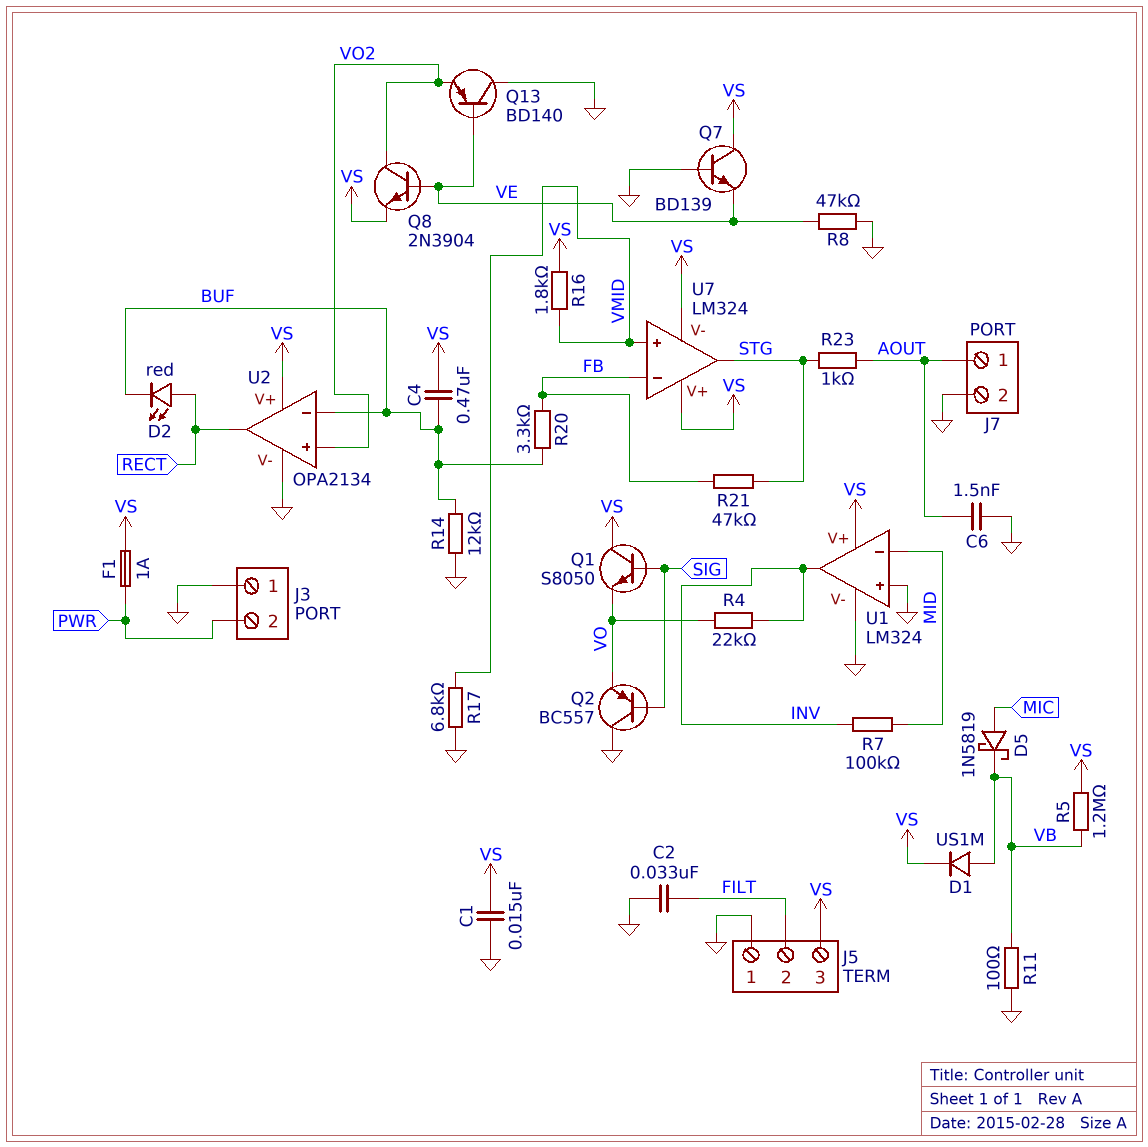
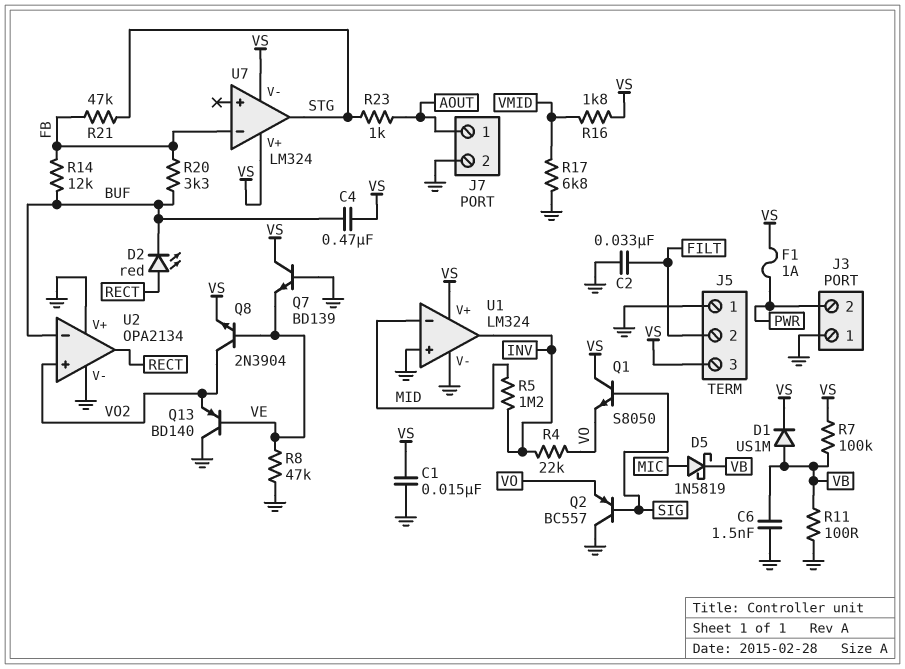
C6: 1.5nF (AOUT, GND) -> 1.5nF (GND, VB)
R5: 1.2M (VB, VS) -> 1.2M (INV, MID)
R7: 100k (INV, MID) -> 100k (VB, VS)
R14: 12k (BUF, GND) -> 12k (BUF, FB)
U2 pin V+: VS -> GND
U7 pin in+: VMID -> none

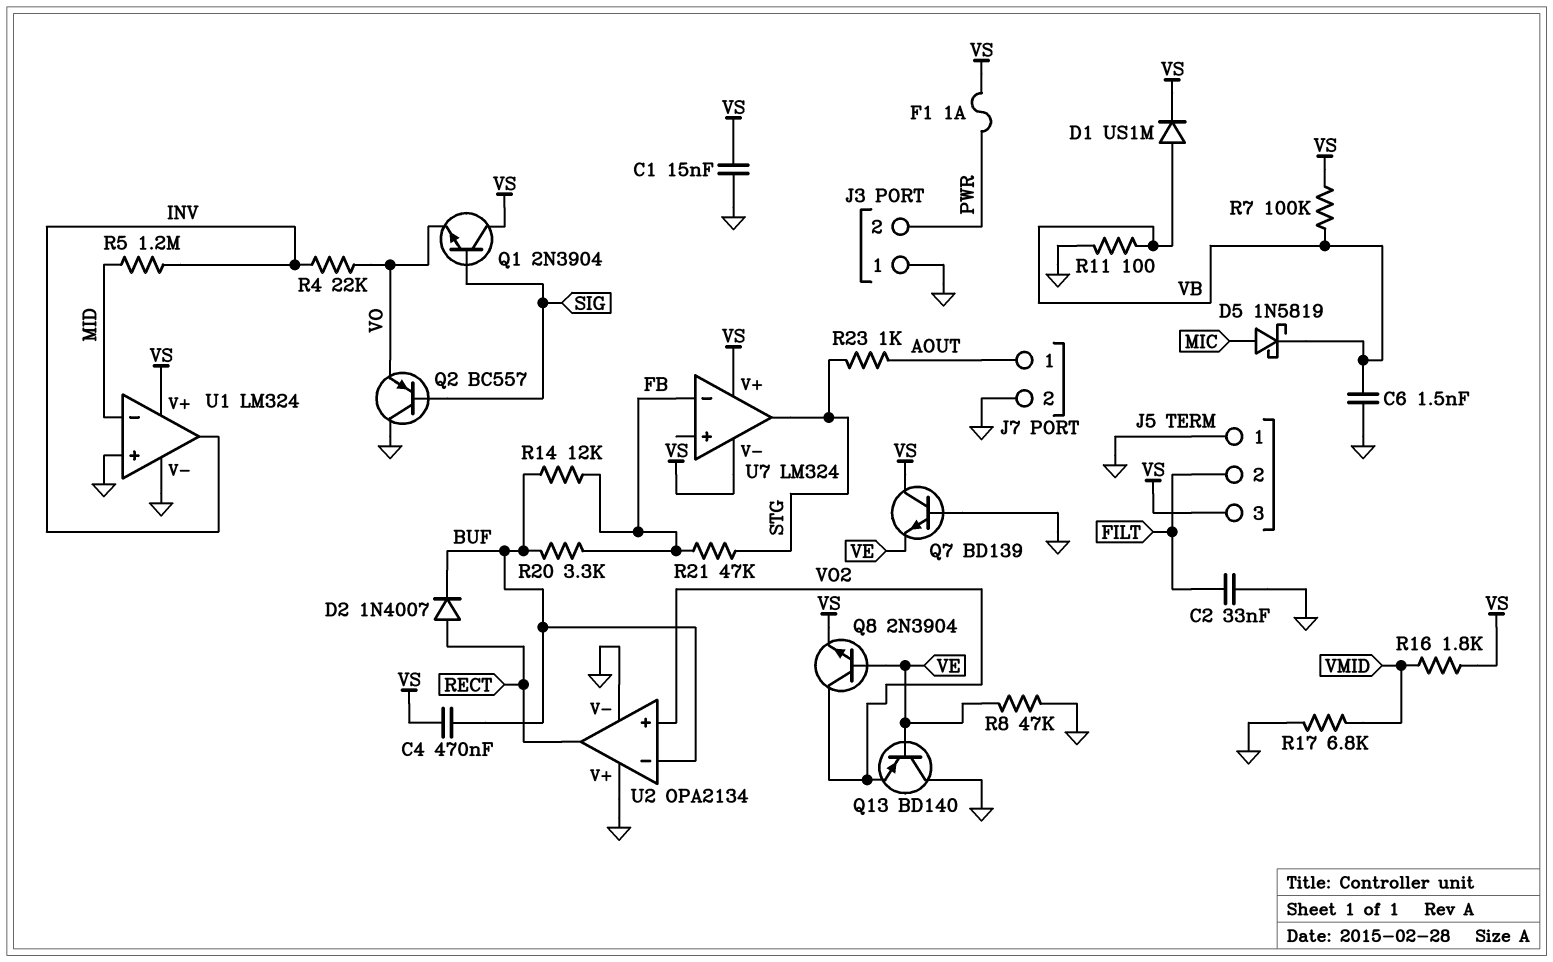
D2: LED red (A RECT, K BUF) -> diode 1N4007 (A RECT, K BUF)
Q1: NPN S8050 (B SIG, C VS, E VO) -> NPN 2N3904 (B SIG, C VS, E VO)

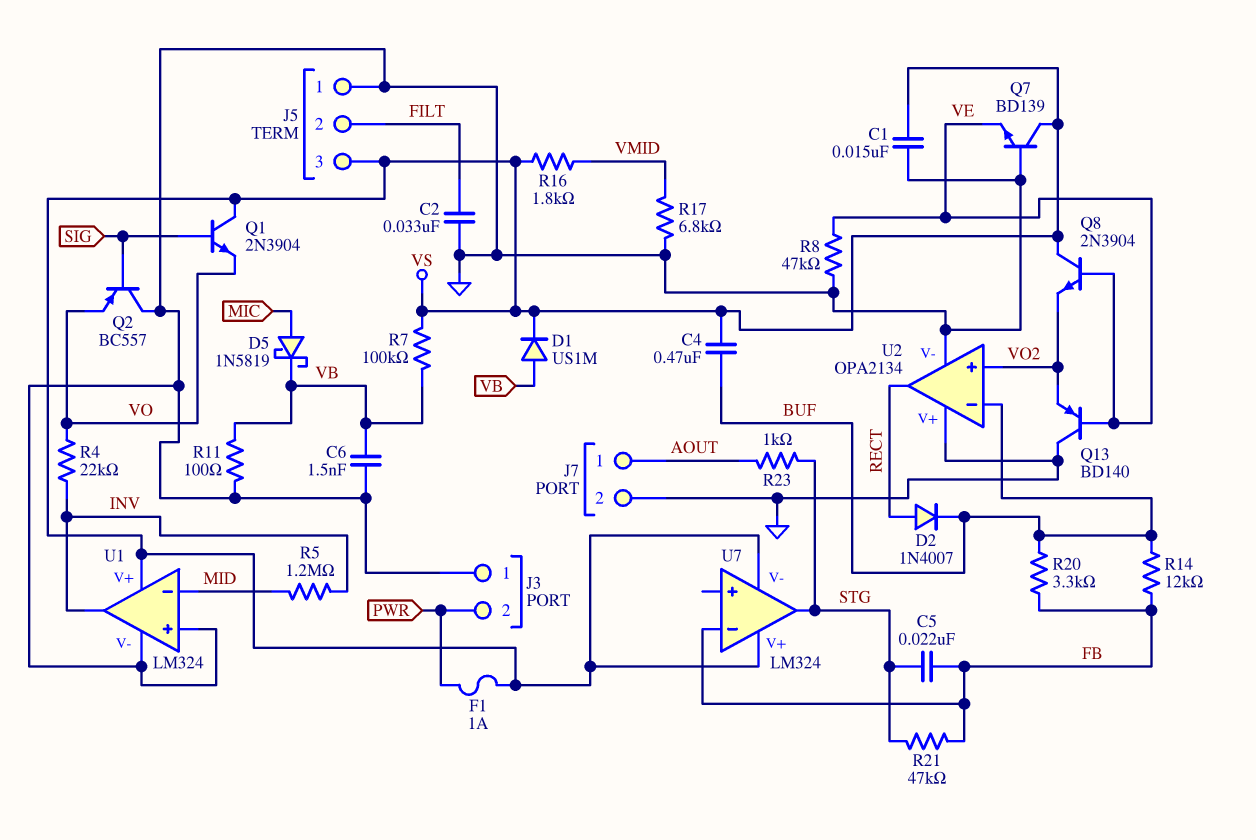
C5: none -> 22nF (FB, STG)
Q8: NPN 2N3904 (B VE, C VO2, E VS) -> NPN 2N3904 (B VE, C VS, E VO2)

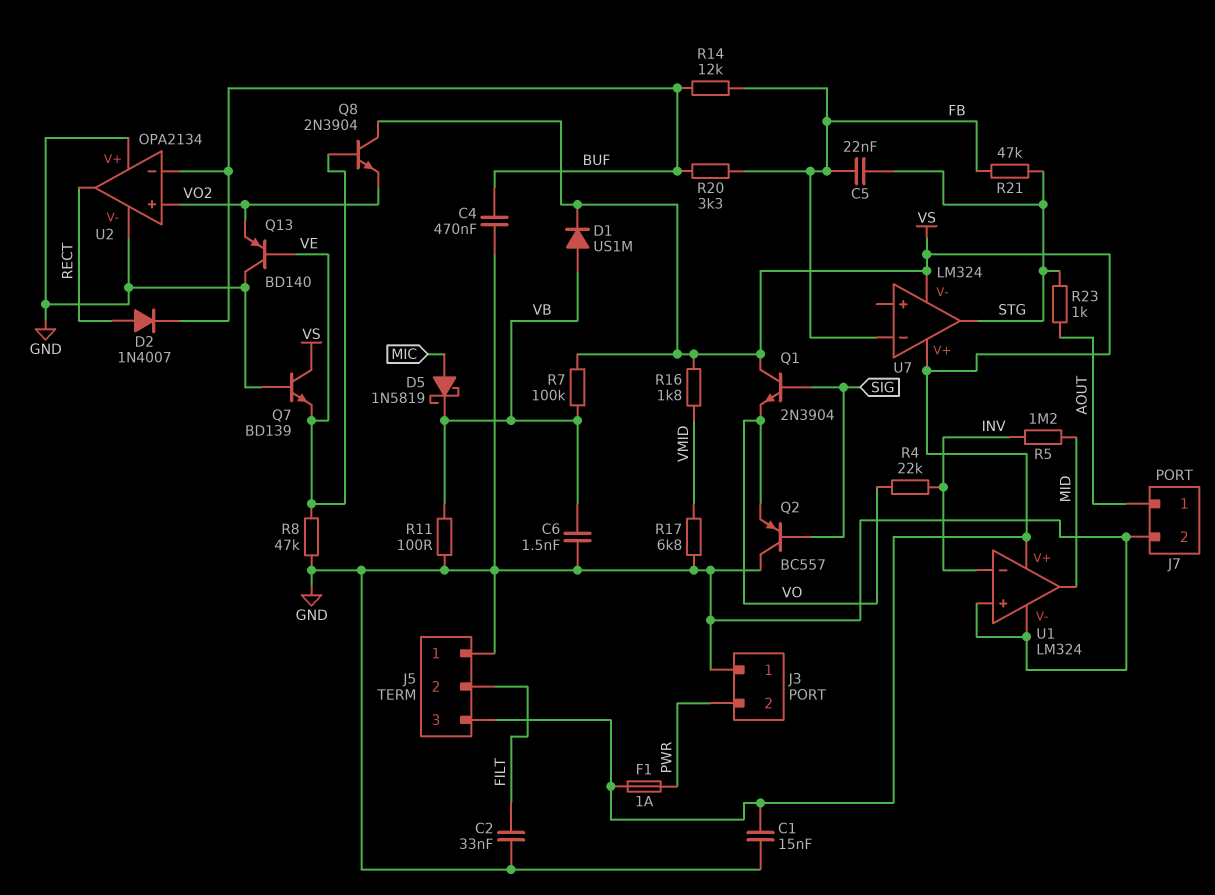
C4: 470nF (BUF, VS) -> 470nF (BUF, GND)
U1 pin in-: MID -> INV
U1 pin out: INV -> MID

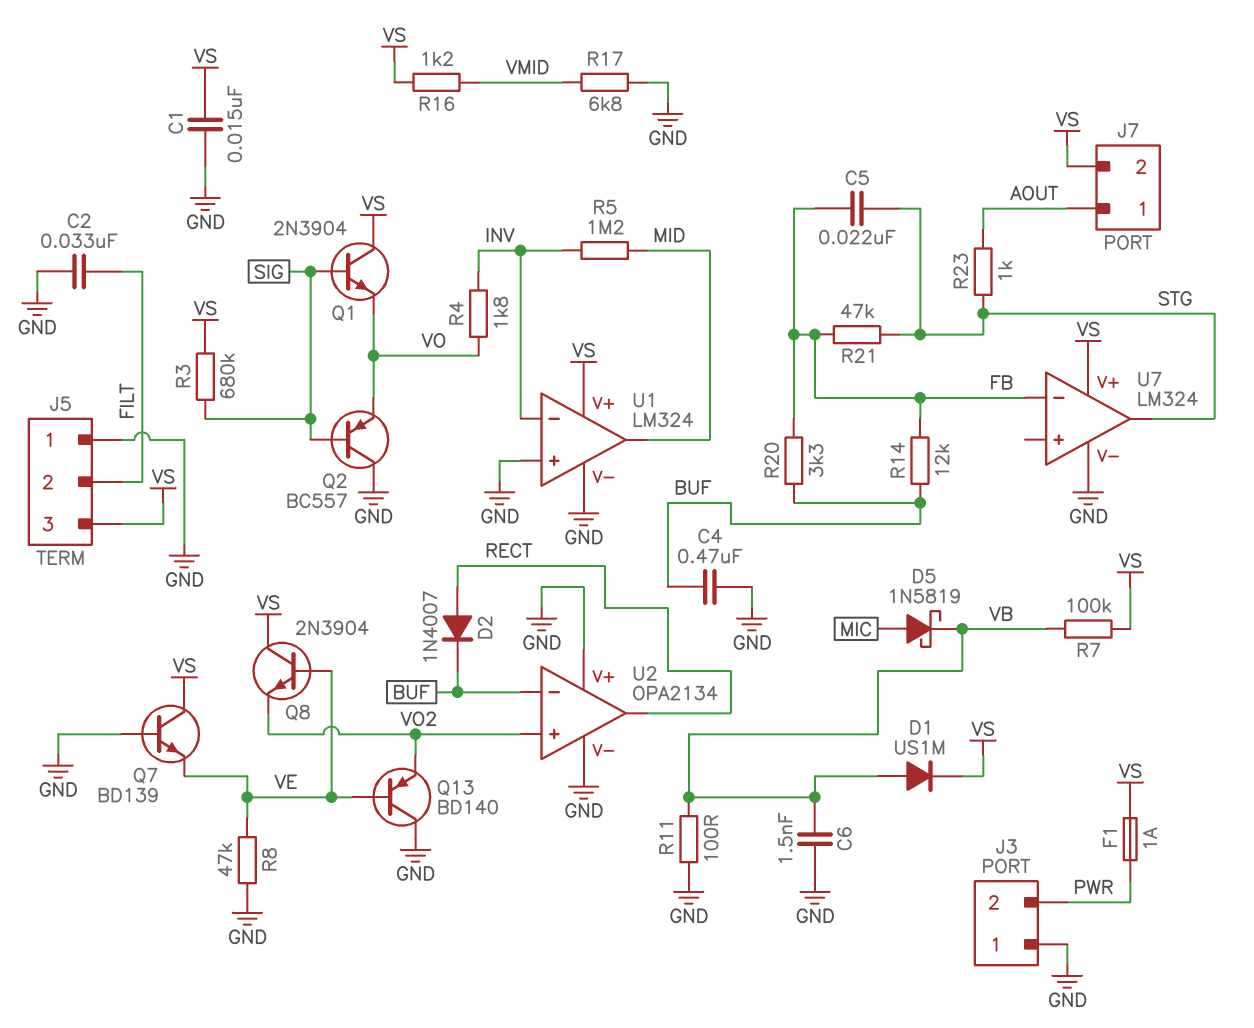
J7 pin 2: GND -> VS
R3: none -> 680k (SIG, VS)
R4: 22k (INV, VO) -> 1.8k (INV, VO)
R16: 1.8k (VMID, VS) -> 1.2k (VMID, VS)
U7 pin V-: VS -> GND

